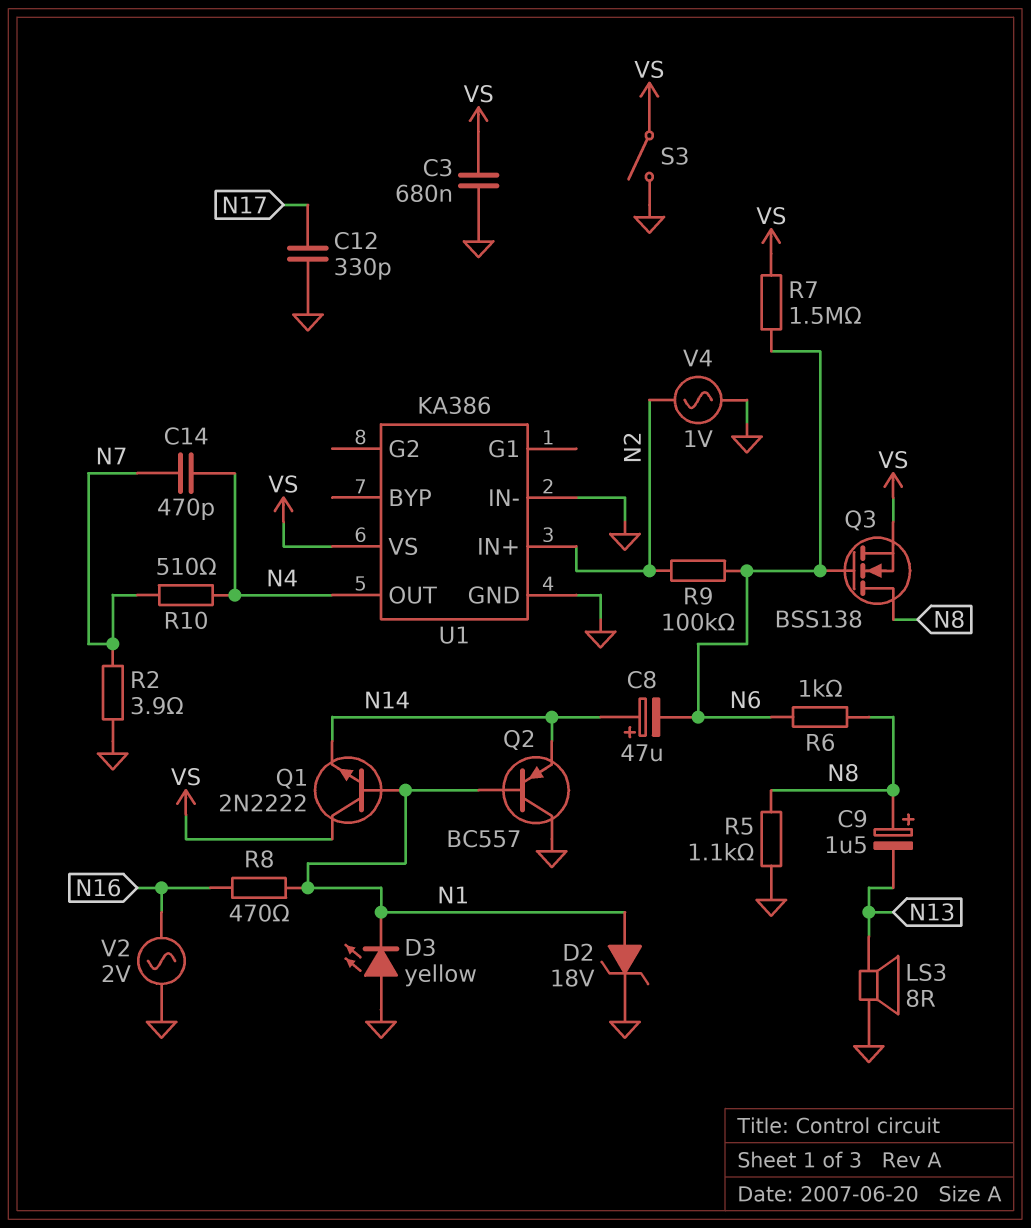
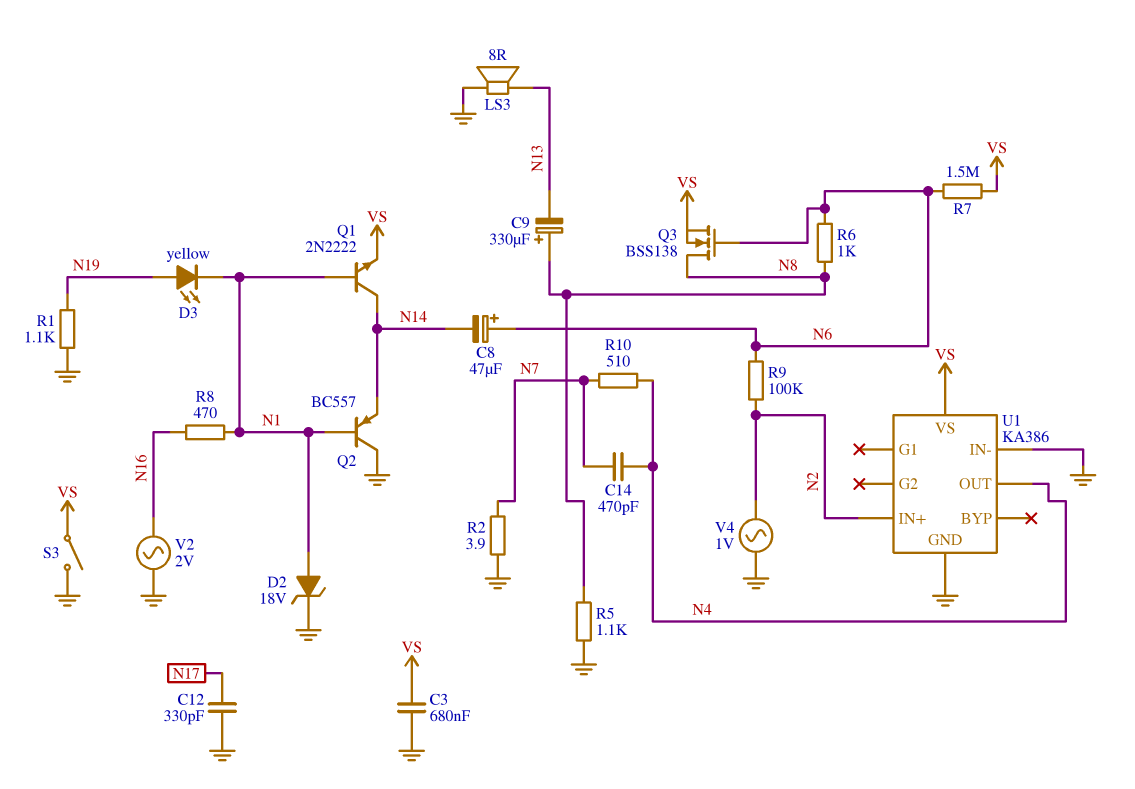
C8: 47uF (plus N14, minus N6) -> 47uF (plus N6, minus N14)
C9: 1.5uF (plus N8, minus N13) -> 330uF (plus N8, minus N13)
D3: LED yellow (A GND, K N1) -> LED yellow (A N19, K N1)
Q1: NPN 2N2222 (B N1, C VS, E N14) -> NPN 2N2222 (B N1, C N14, E VS)
R1: none -> 1.1k (GND, N19)

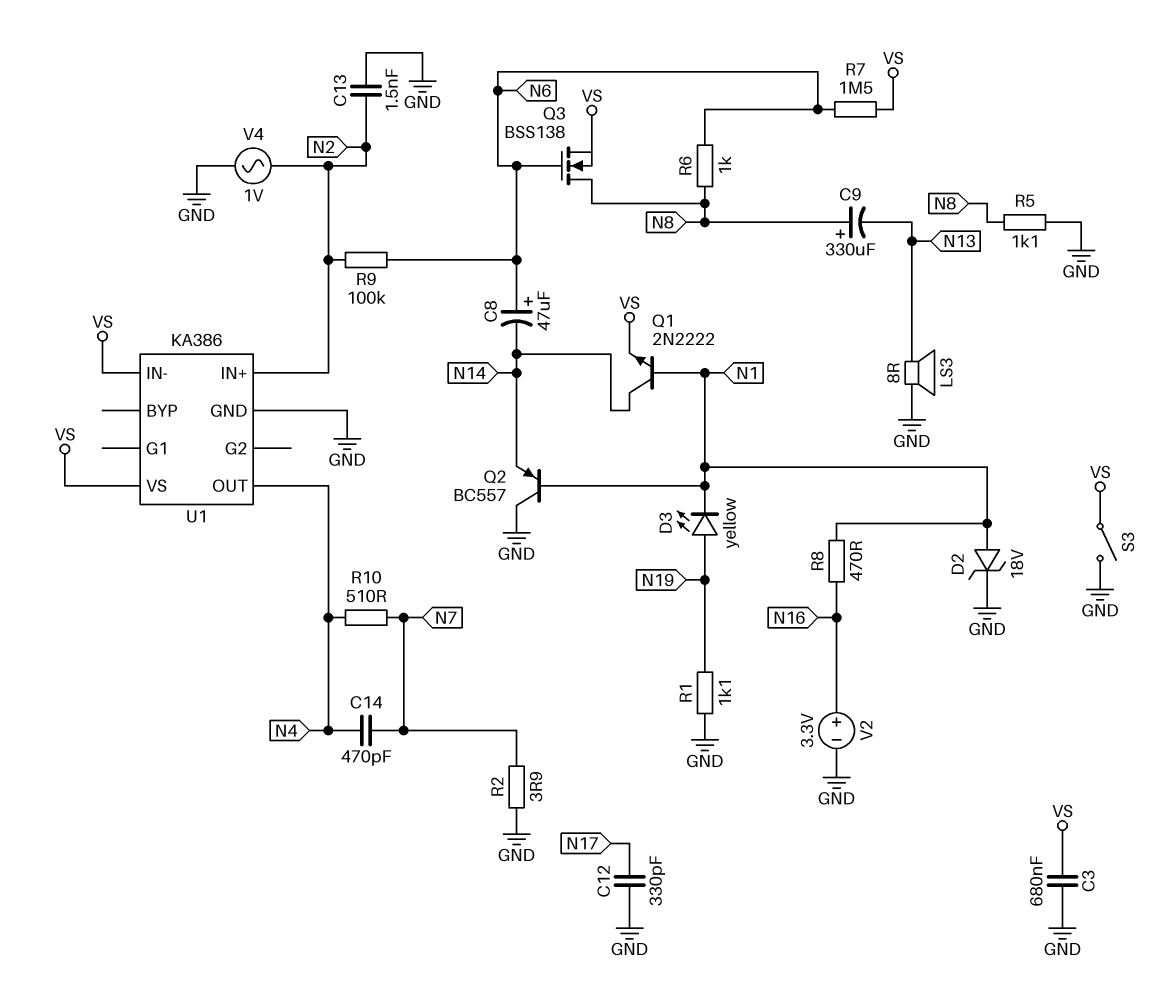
C13: none -> 1.5nF (GND, N2)
U1 pin IN-: GND -> VS
V2: AC 2V (GND, N16) -> 3.3V (plus N16, minus GND)

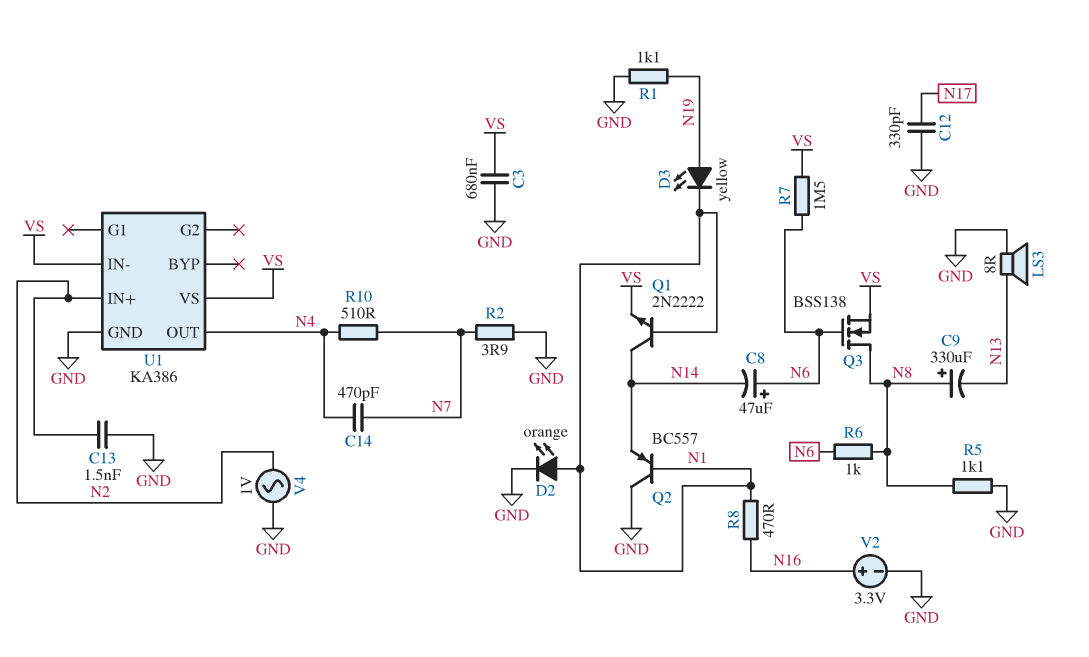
D2: zener 18V (A N1, K GND) -> LED orange (A N1, K GND)
R9: 100k (N2, N6) -> none
S3: switch (GND, VS) -> none

